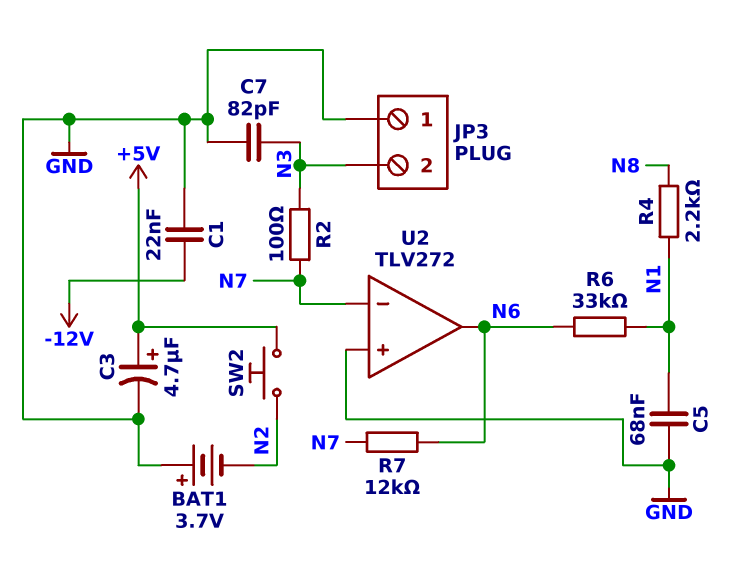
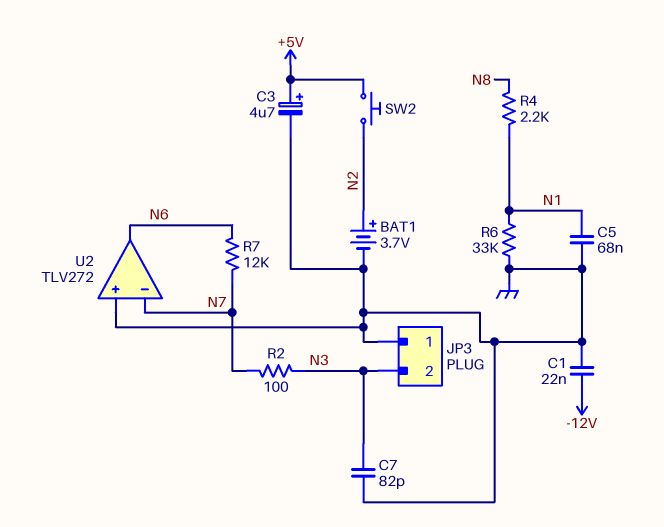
BAT1: 3.7V (plus GND, minus N2) -> 3.7V (plus N2, minus GND)
R6: 33k (N1, N6) -> 33k (GND, N1)

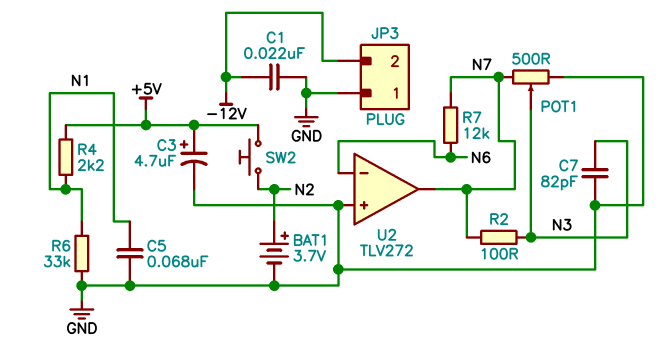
JP3 pin 2: N3 -> -12V
POT1: none -> 500 (GND, N7, wiper N3)
R4: 2.2k (N1, N8) -> 2.2k (+5V, N1)
U2 pin in-: N7 -> N6
U2 pin out: N6 -> N7

